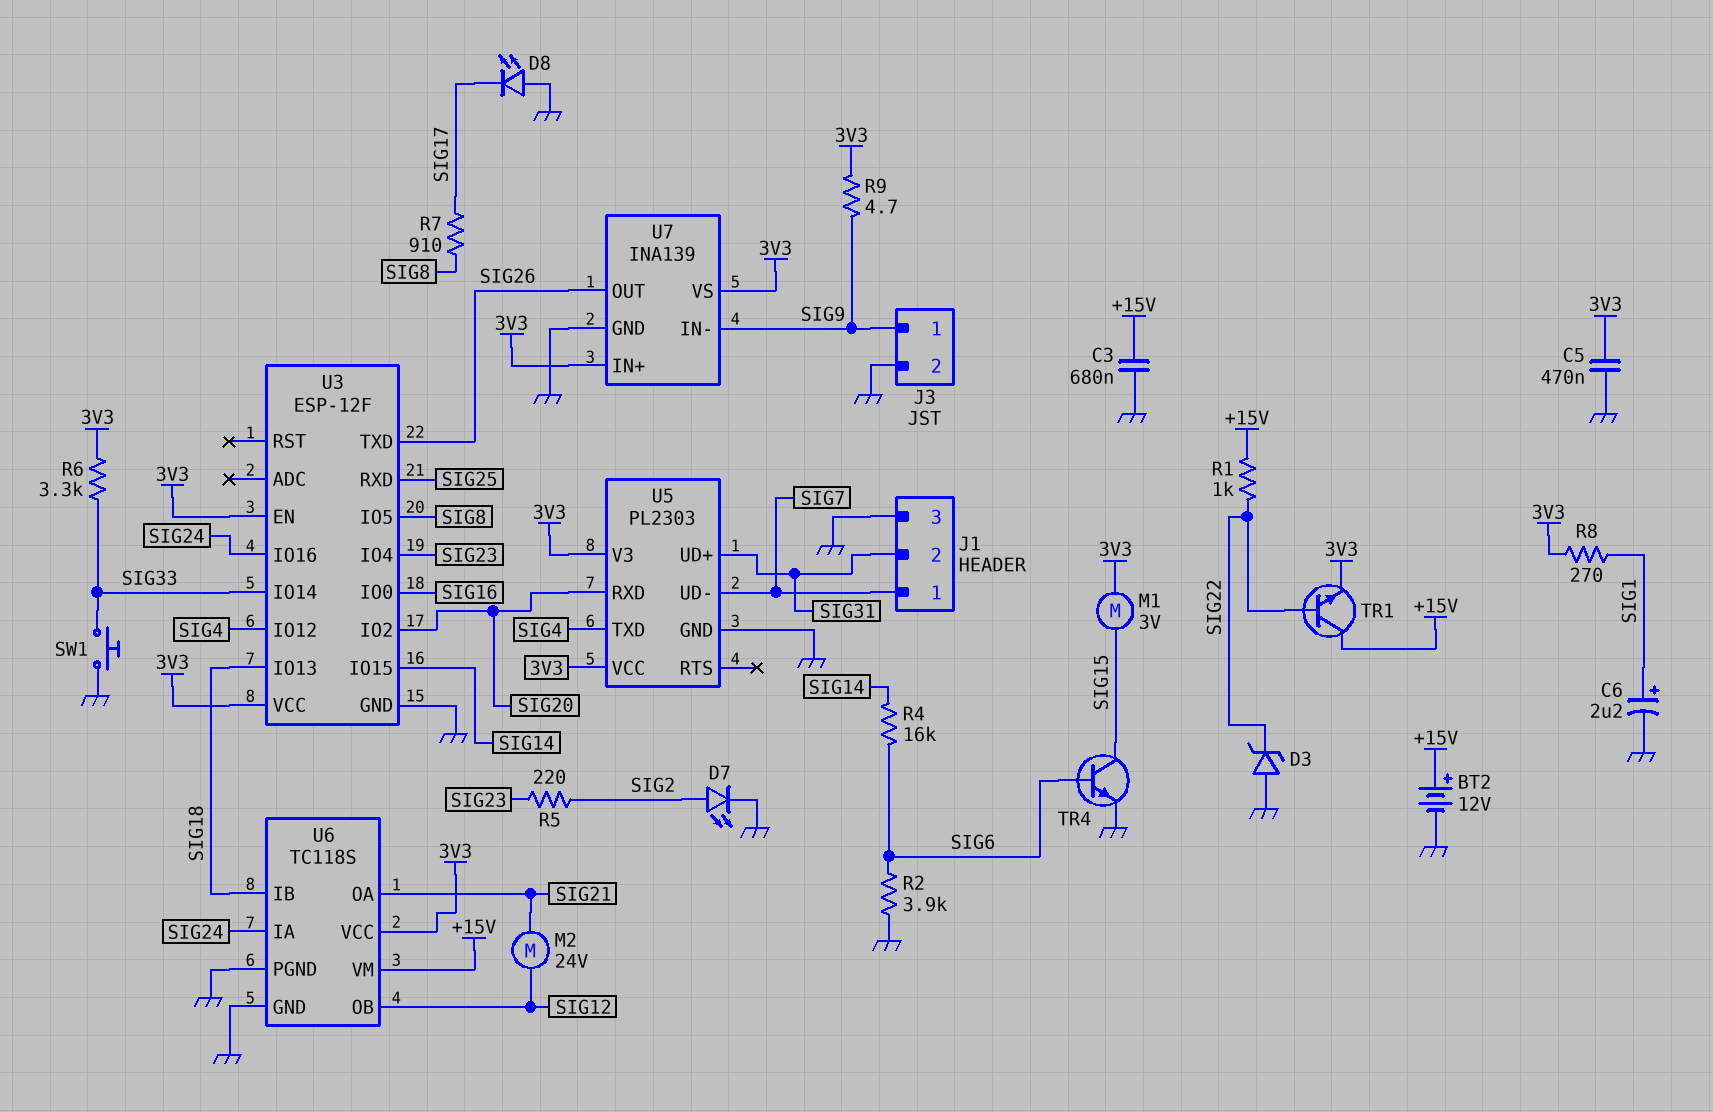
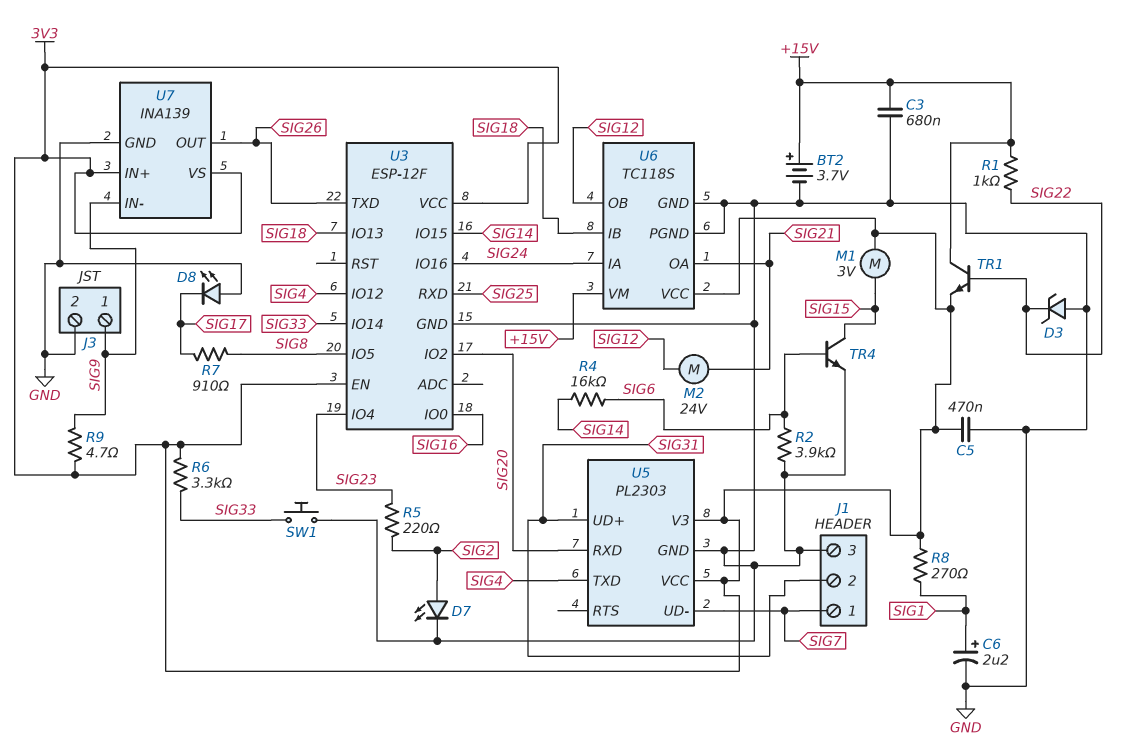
BT2: 12V (plus +15V, minus GND) -> 3.7V (plus +15V, minus GND)

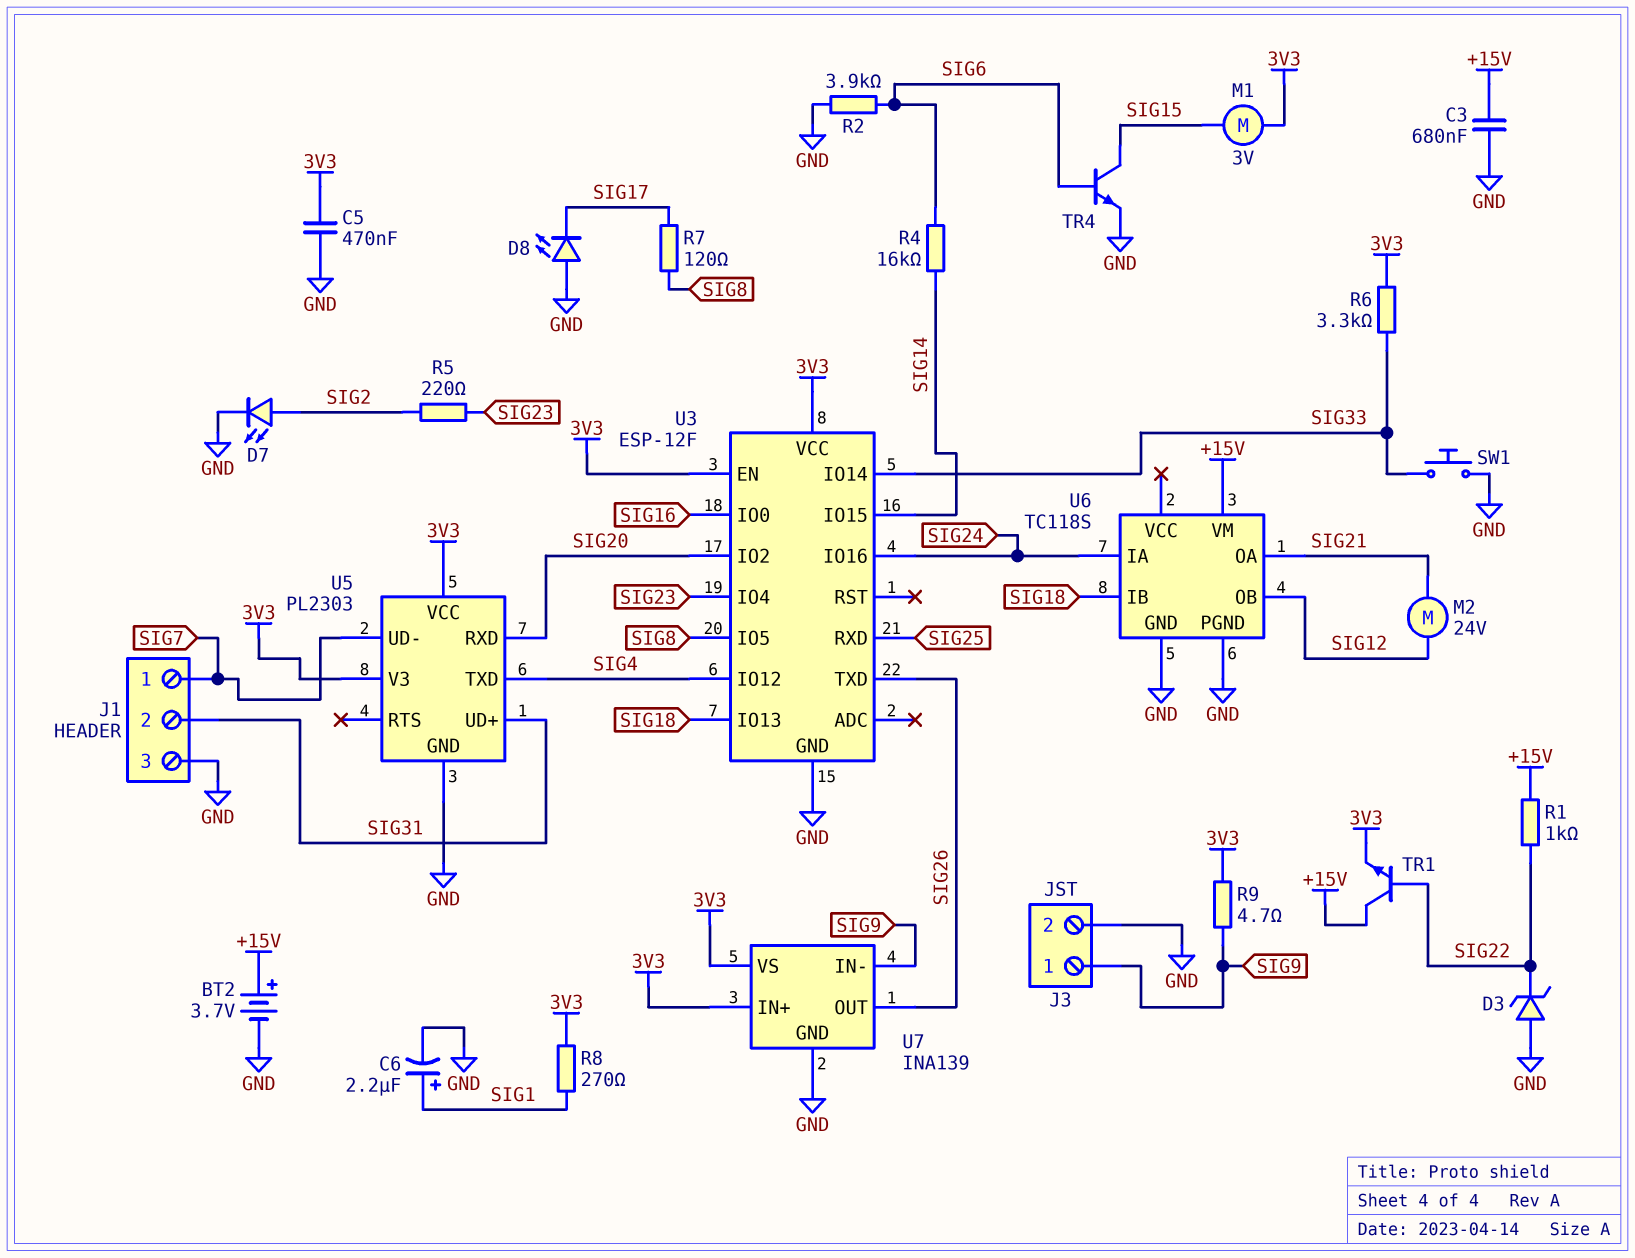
R7: 910 (SIG8, SIG17) -> 120 (SIG8, SIG17)
U6 pin VCC: 3V3 -> none

